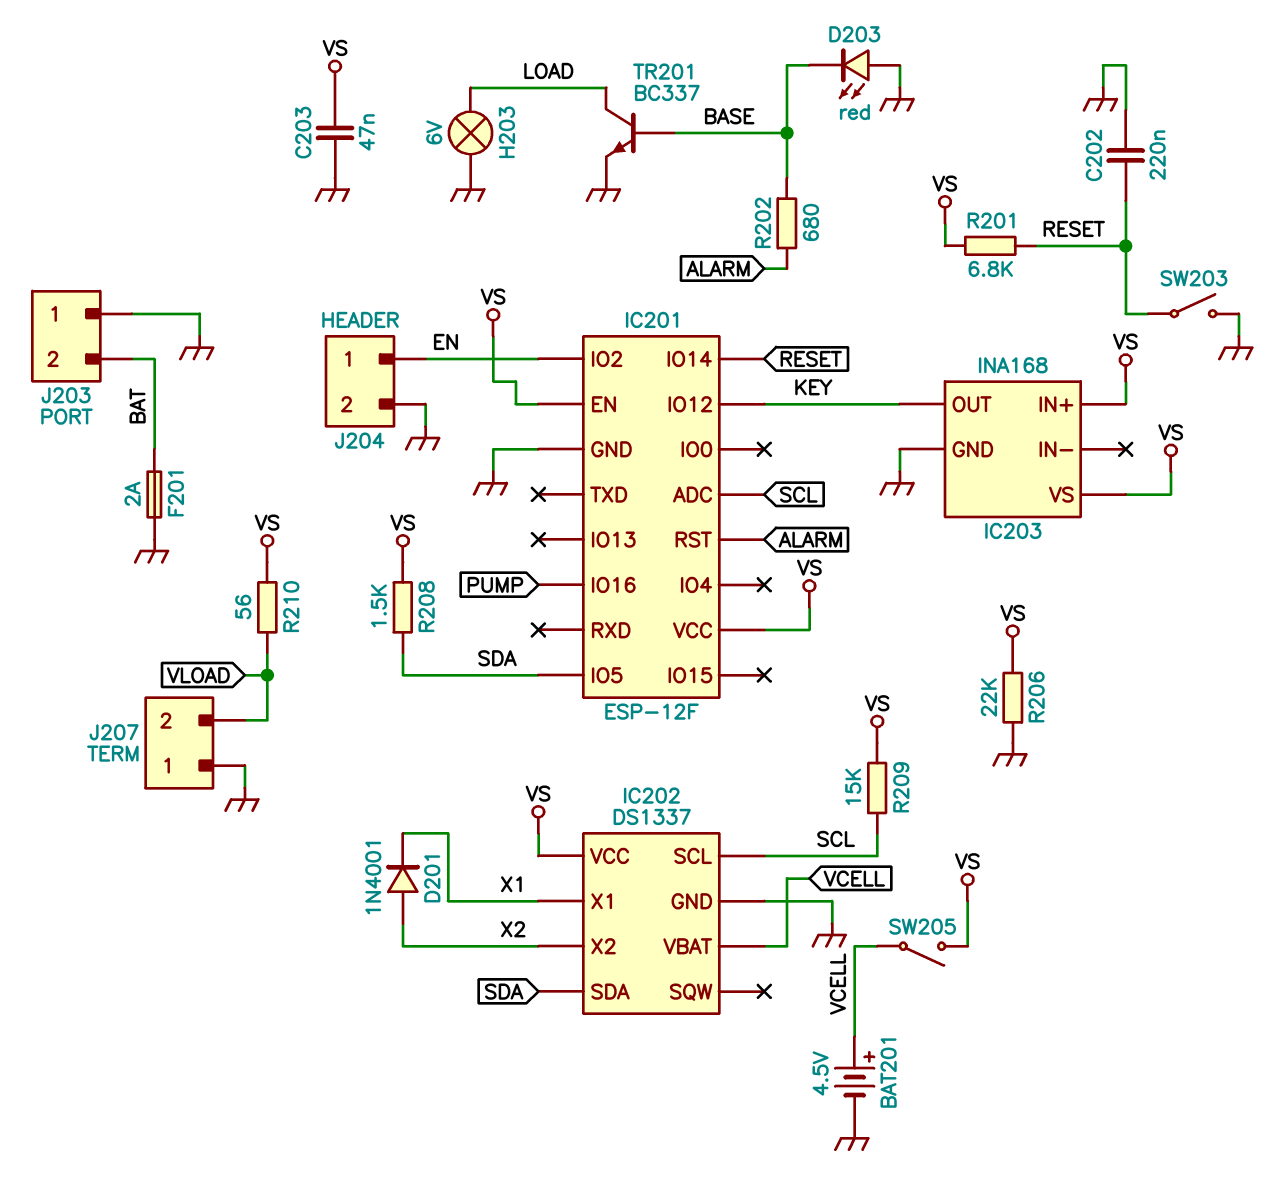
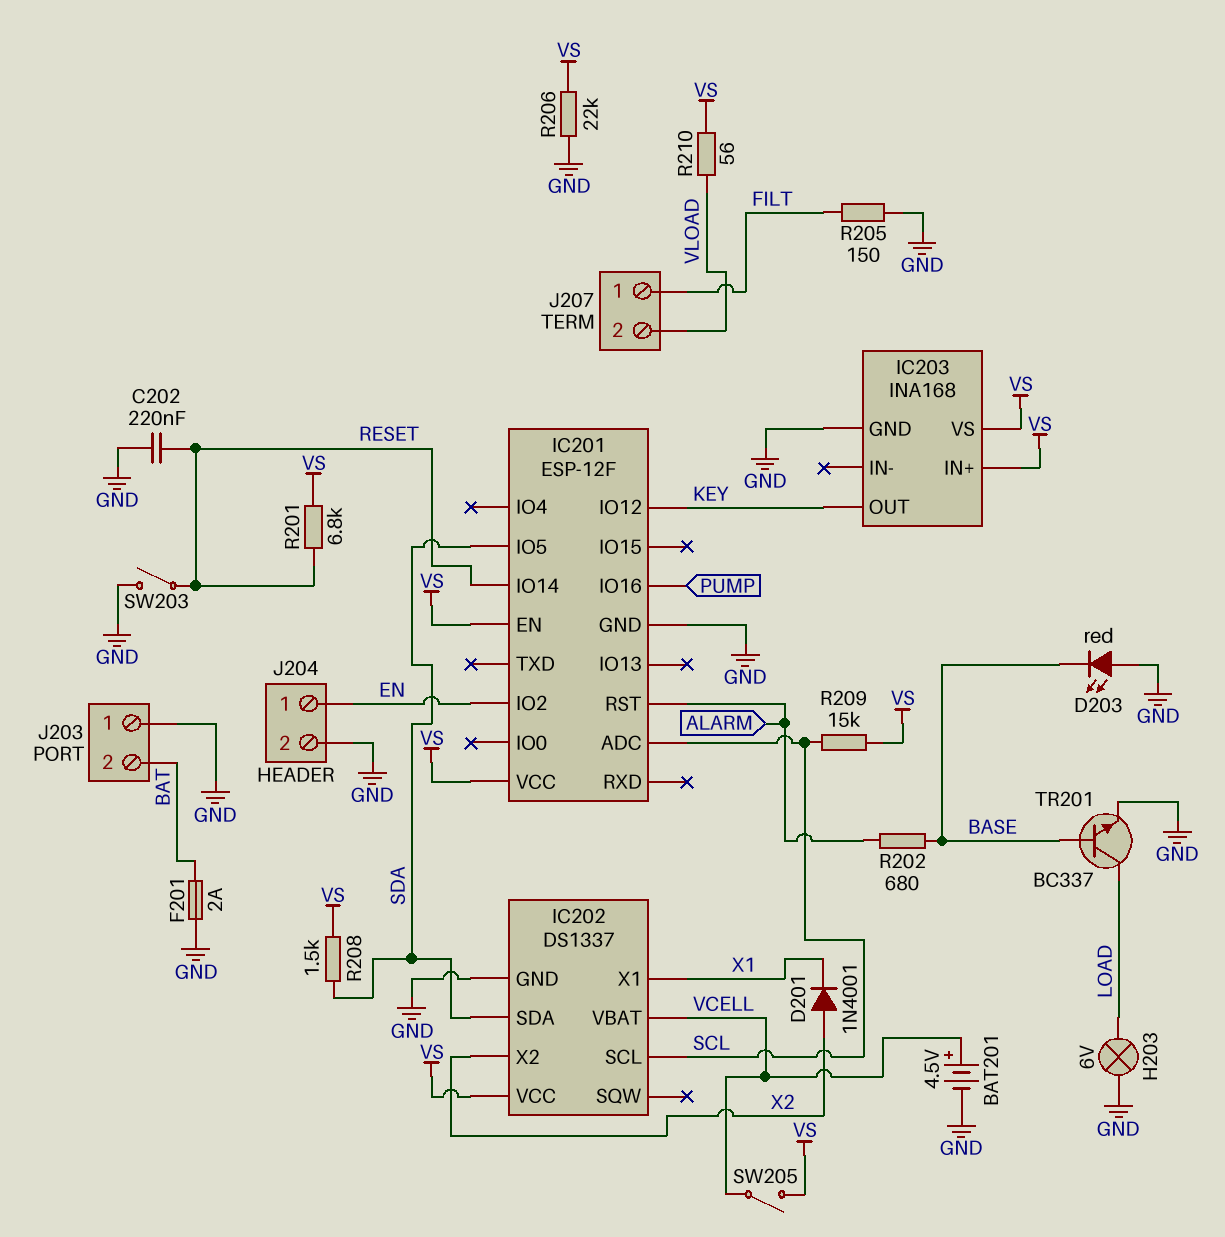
C203: 47nF (GND, VS) -> none
J207 pin 1: GND -> FILT
R205: none -> 150 (FILT, GND)

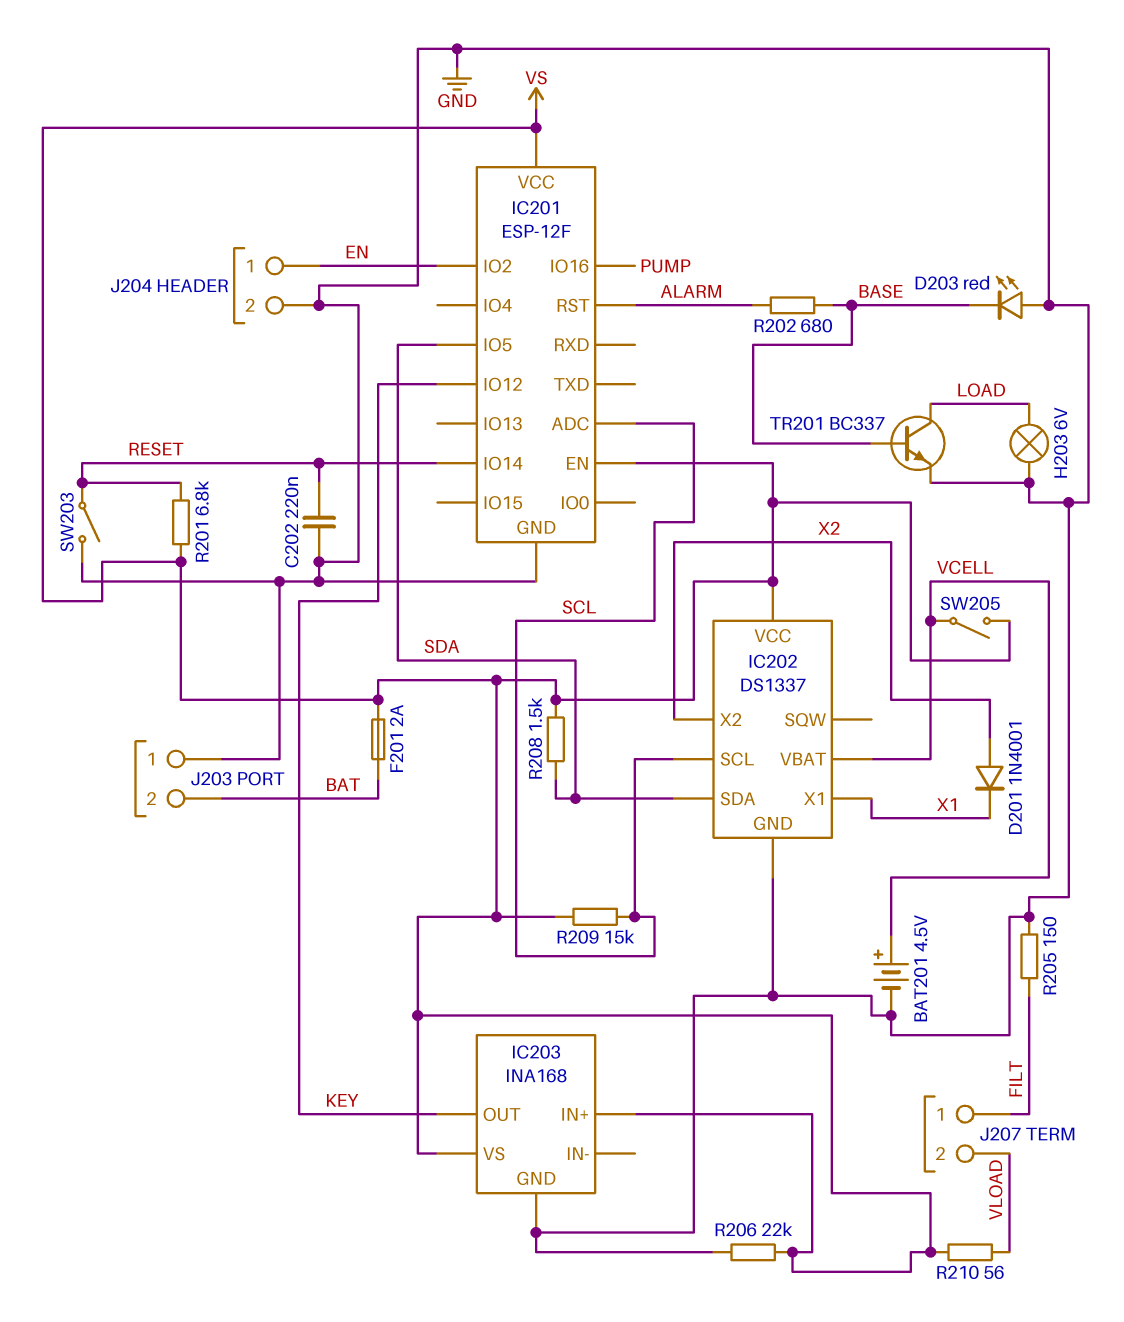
F201: 2A (BAT, GND) -> 2A (BAT, VS)

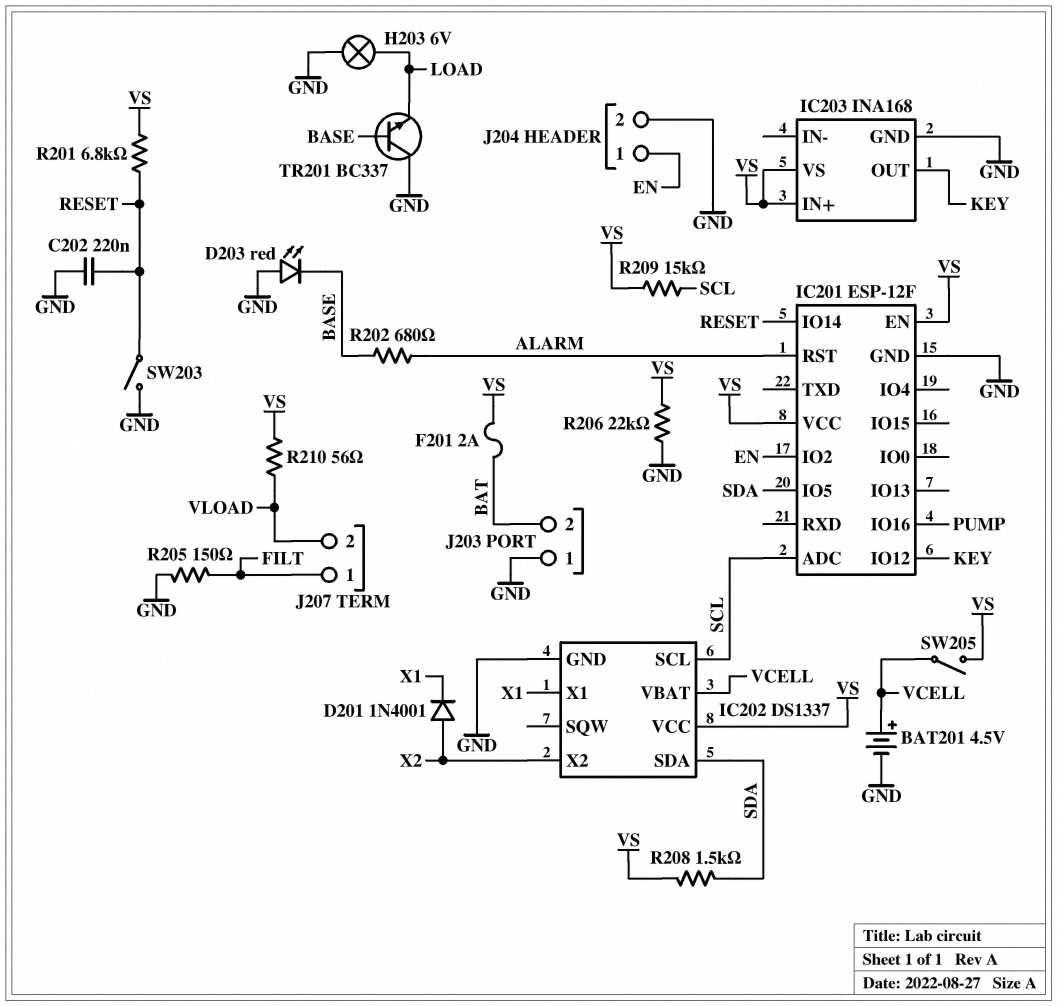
TR201: NPN BC337 (B BASE, C LOAD, E GND) -> NPN BC337 (B BASE, C GND, E LOAD)

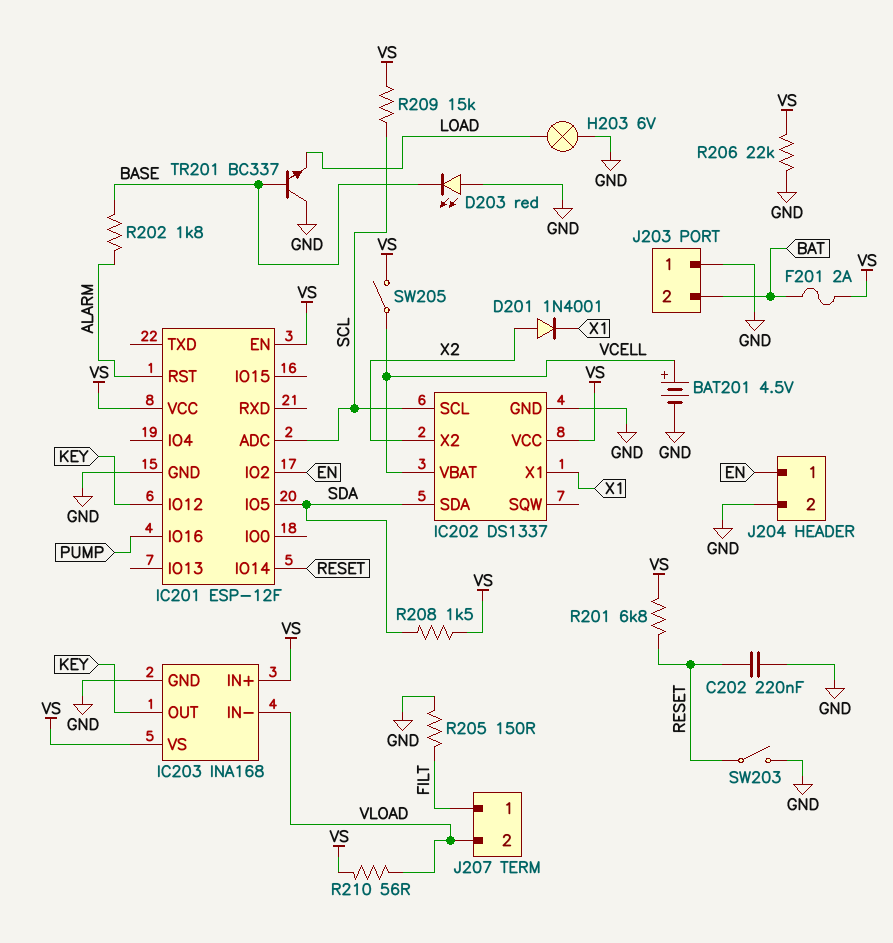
IC203 pin IN-: none -> VLOAD
R202: 680 (ALARM, BASE) -> 1.8k (ALARM, BASE)

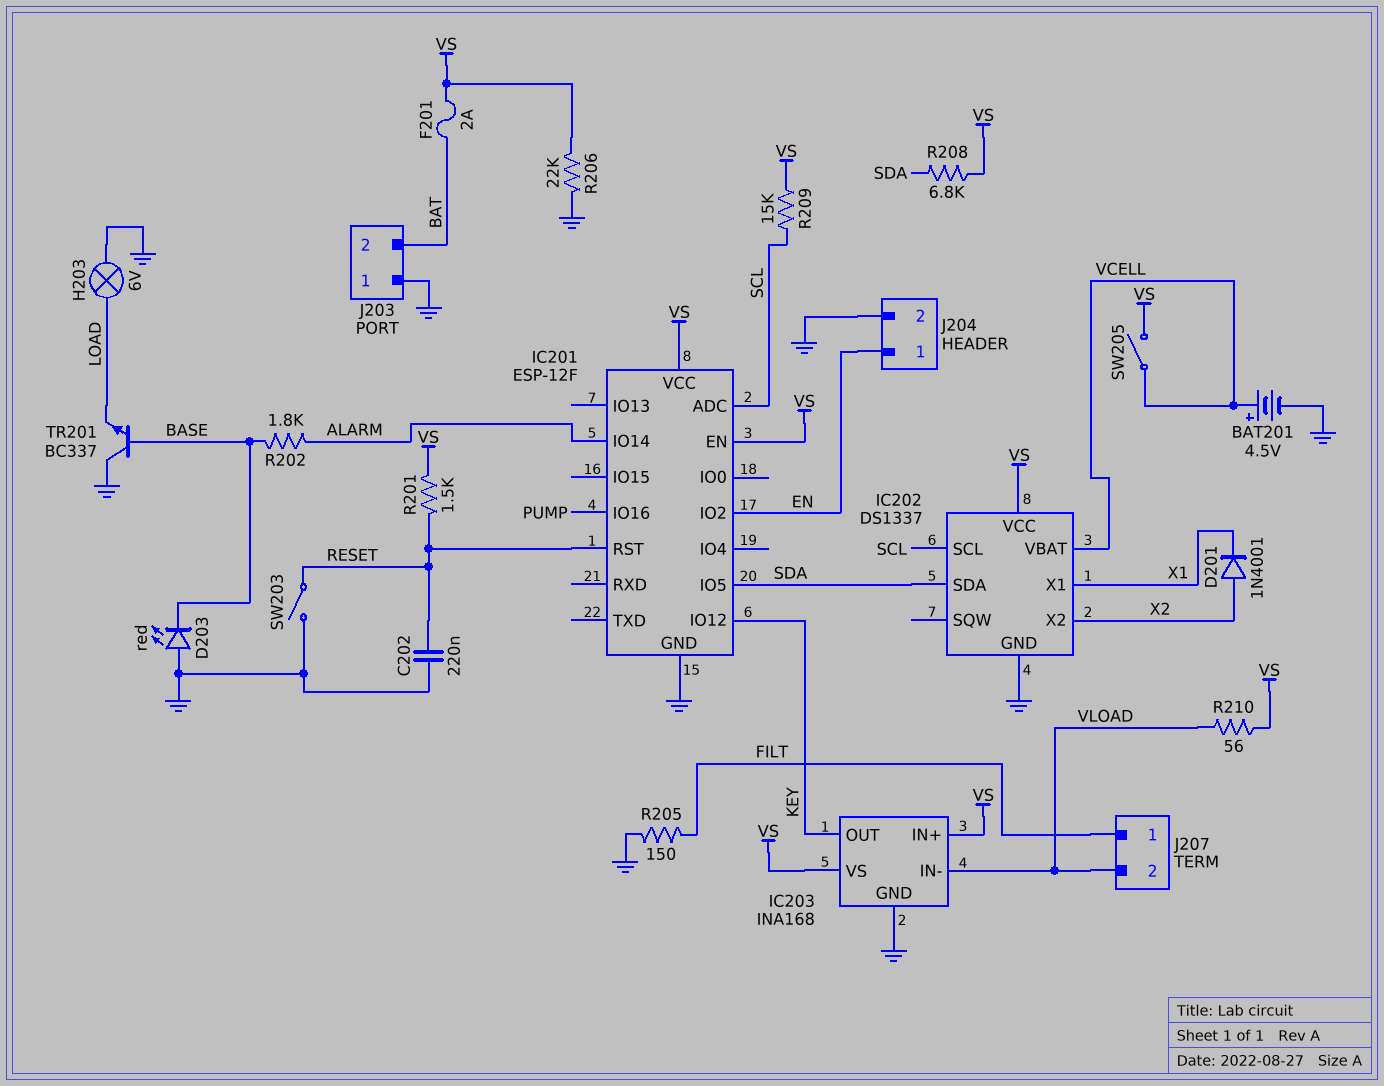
IC201 pin IO14: RESET -> ALARM
IC201 pin RST: ALARM -> RESET
R201: 6.8k (RESET, VS) -> 1.5k (RESET, VS)
R208: 1.5k (SDA, VS) -> 6.8k (SDA, VS)

